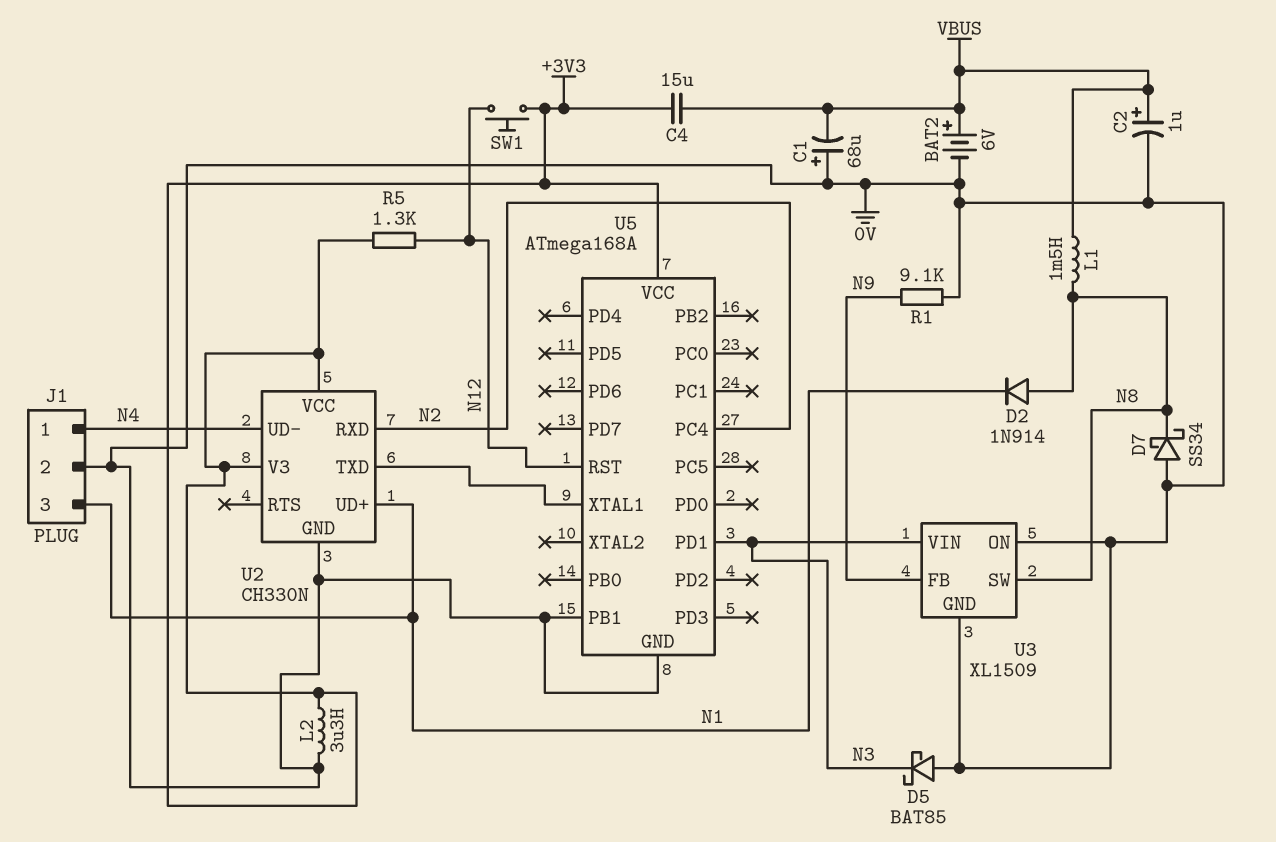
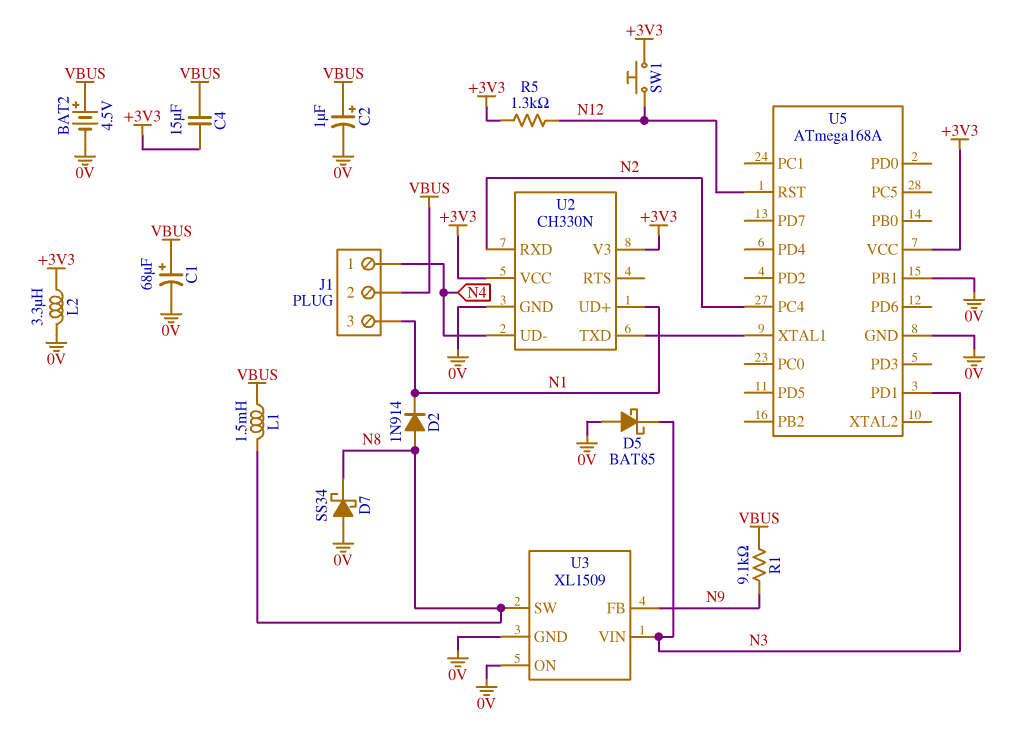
BAT2: 6V (plus VBUS, minus 0V) -> 4.5V (plus VBUS, minus 0V)
C1: 68uF (plus 0V, minus VBUS) -> 68uF (plus VBUS, minus 0V)
J1 pin 2: 0V -> VBUS
R1: 9.1k (0V, N9) -> 9.1k (N9, VBUS)

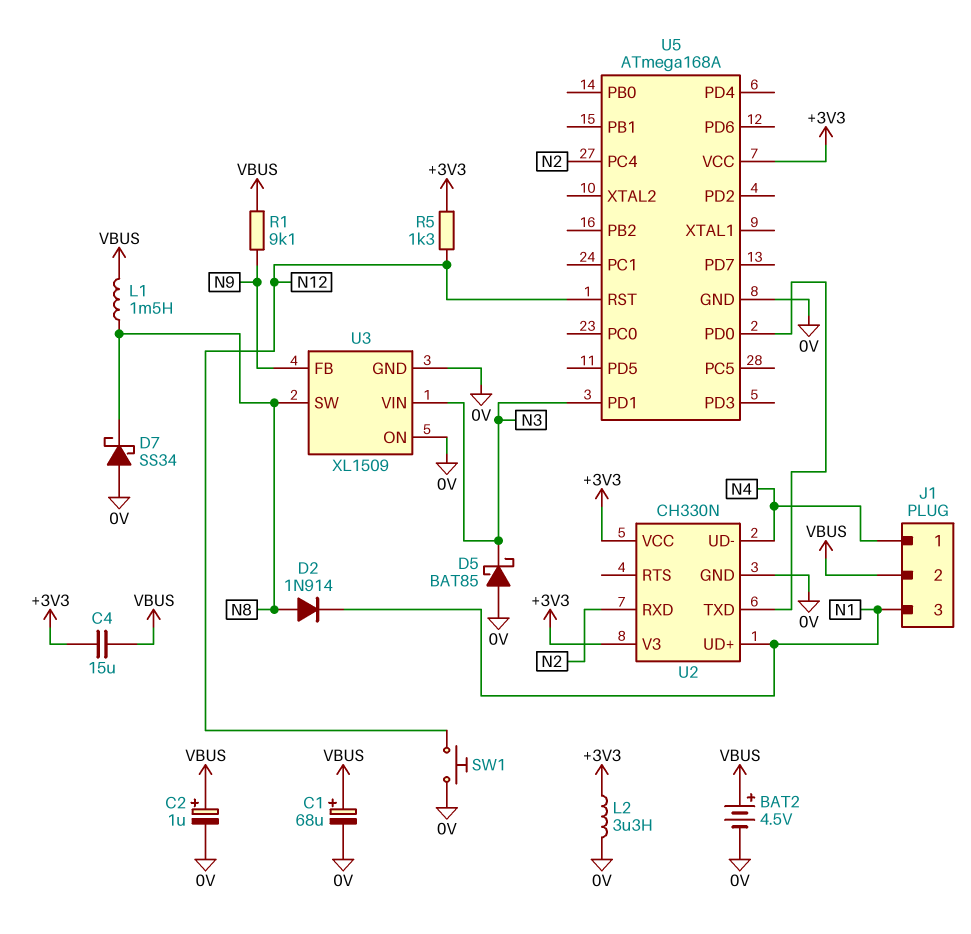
SW1: button (+3V3, N12) -> button (0V, N12)
U5 pin PB1: 0V -> none
U5 pin PD0: none -> U2/TXD
U5 pin XTAL1: U2/TXD -> none

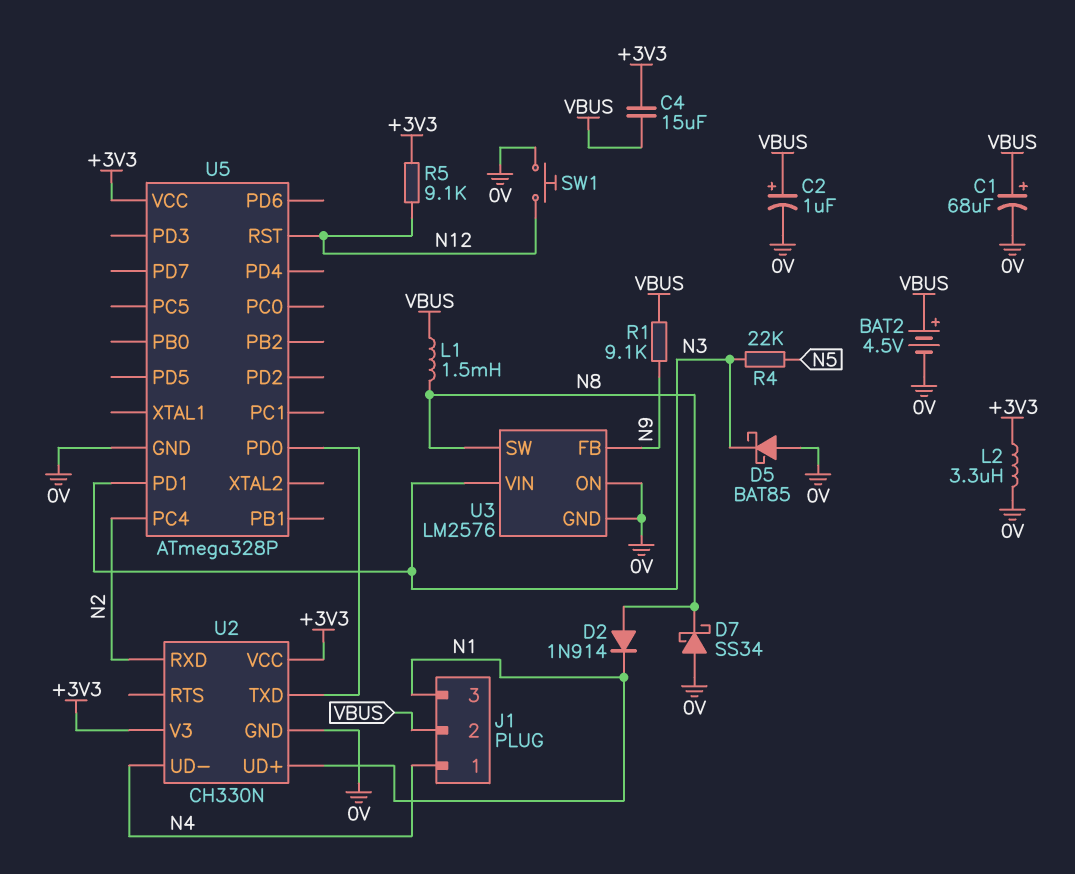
R4: none -> 22k (N3, N5)
R5: 1.3k (+3V3, N12) -> 9.1k (+3V3, N12)
U3: XL1509 -> LM2576
U5: ATmega168A -> ATmega328P

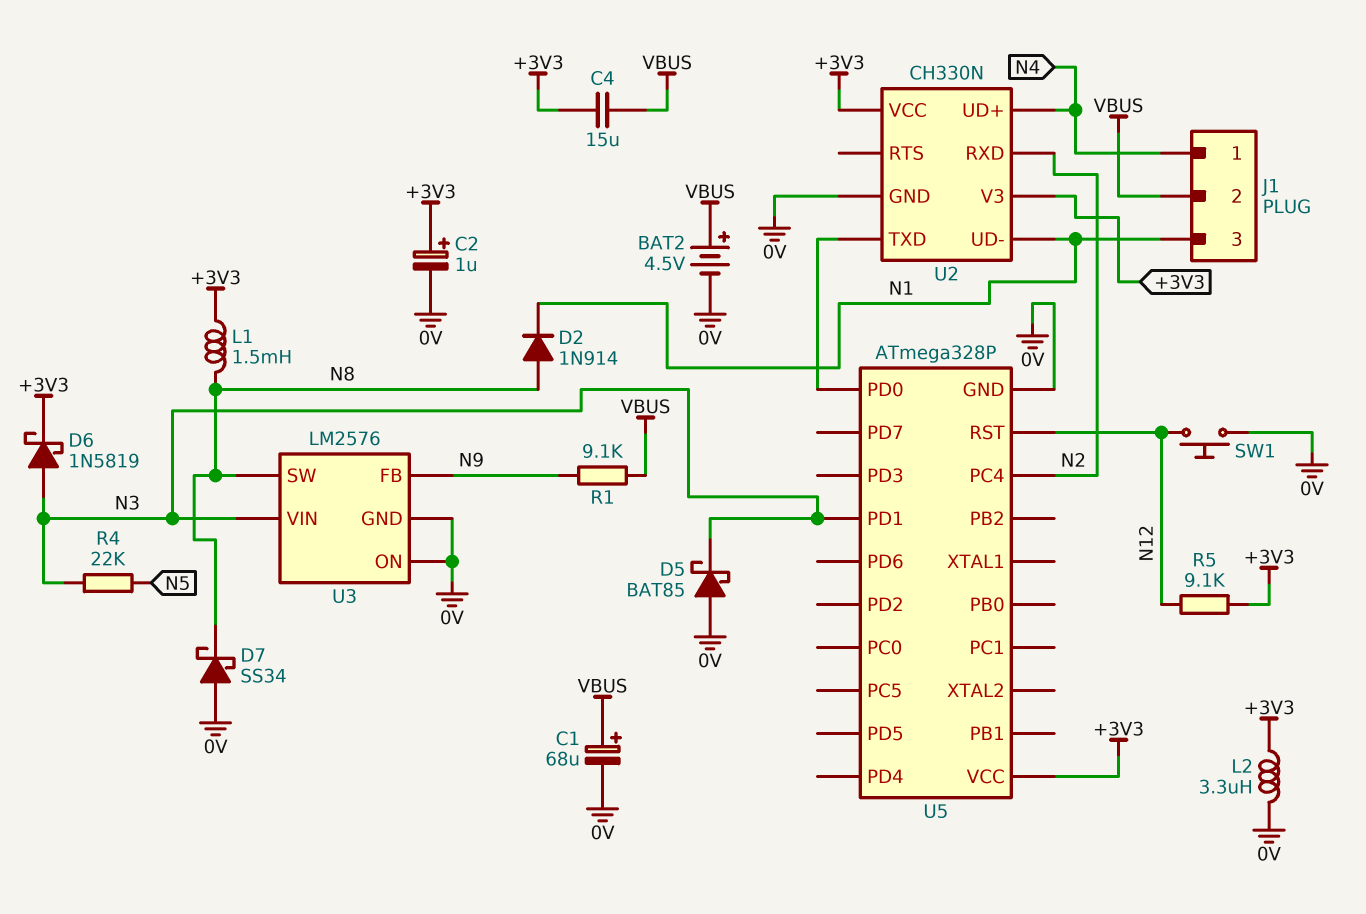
C2: 1uF (plus VBUS, minus 0V) -> 1uF (plus +3V3, minus 0V)
D6: none -> schottky 1N5819 (A N3, K +3V3)
L1: 1.5mH (N8, VBUS) -> 1.5mH (+3V3, N8)
U2 pin UD+: N1 -> N4
U2 pin UD-: N4 -> N1

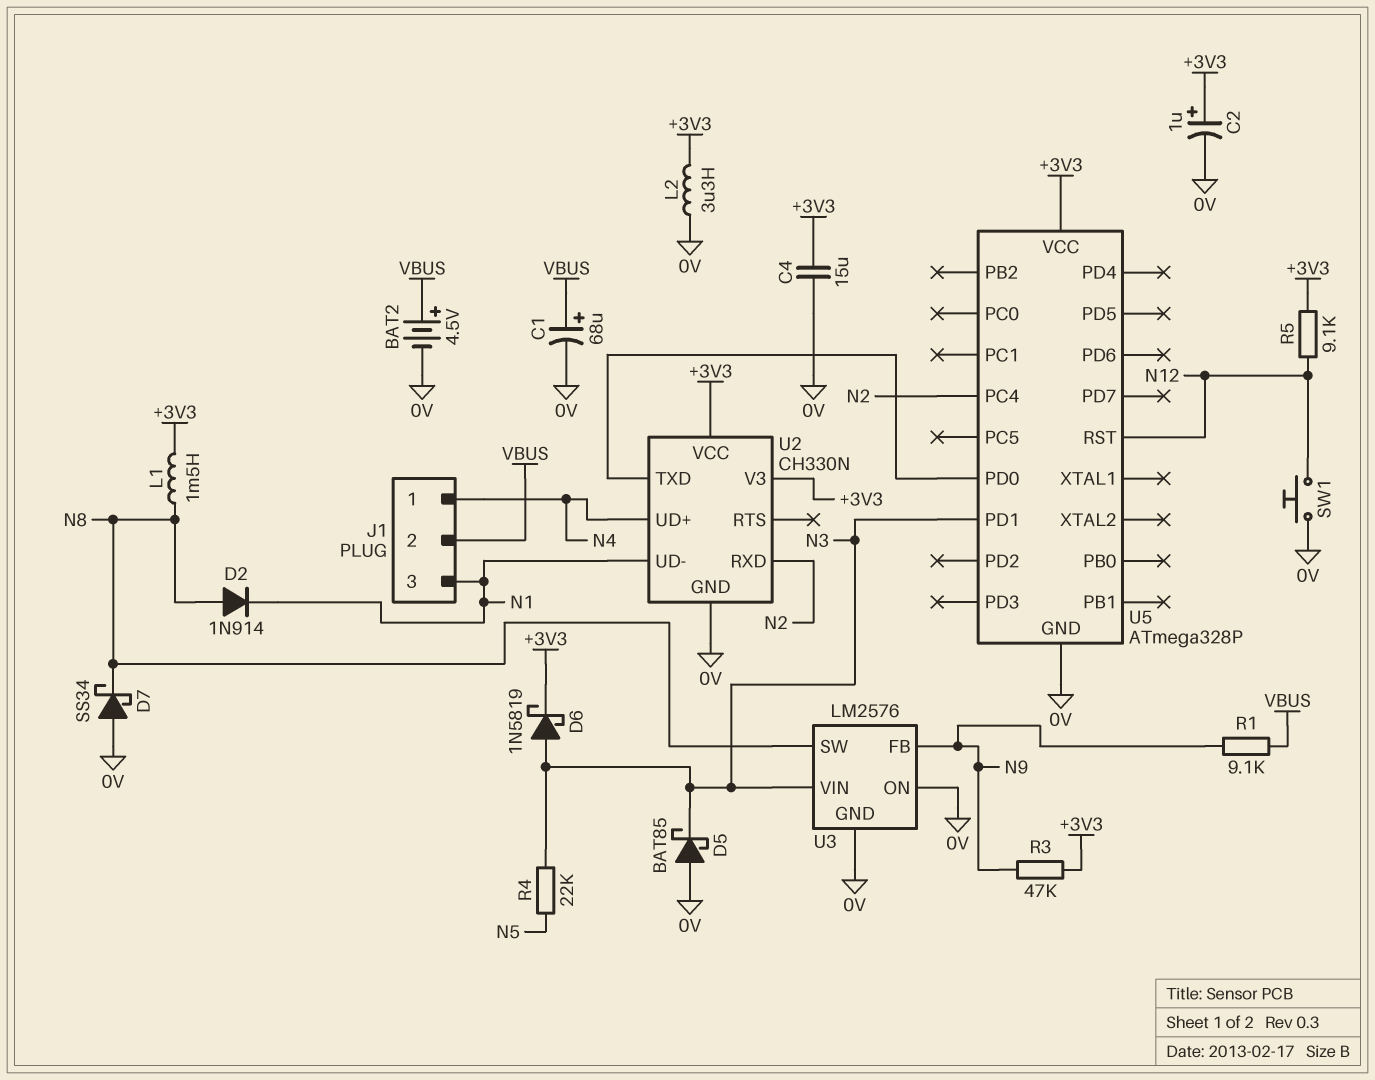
C4: 15uF (+3V3, VBUS) -> 15uF (+3V3, 0V)
R3: none -> 47k (+3V3, N9)

